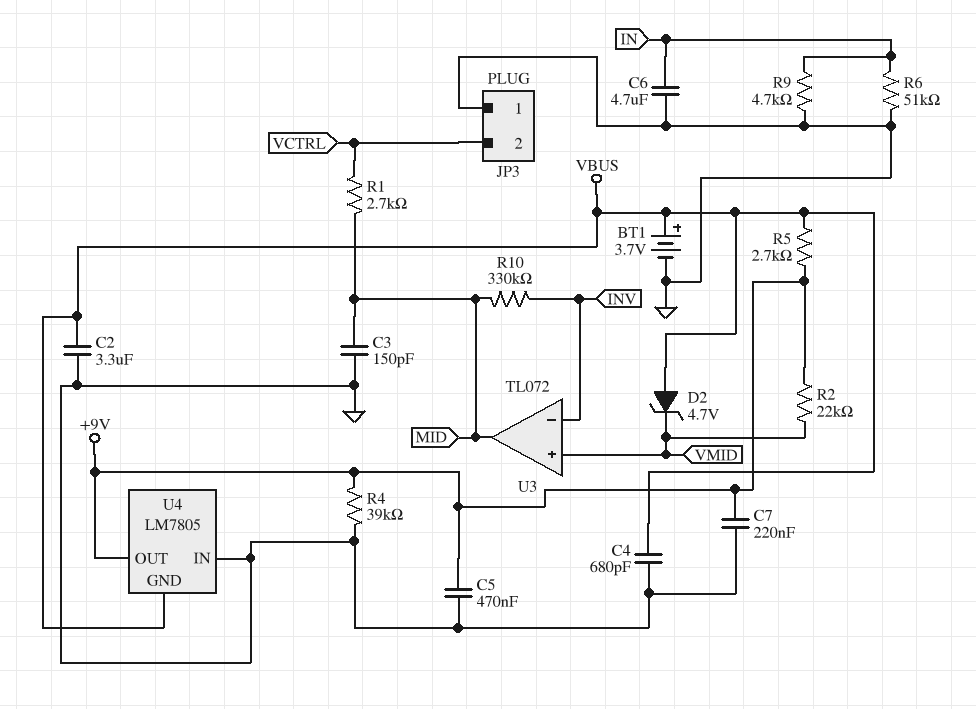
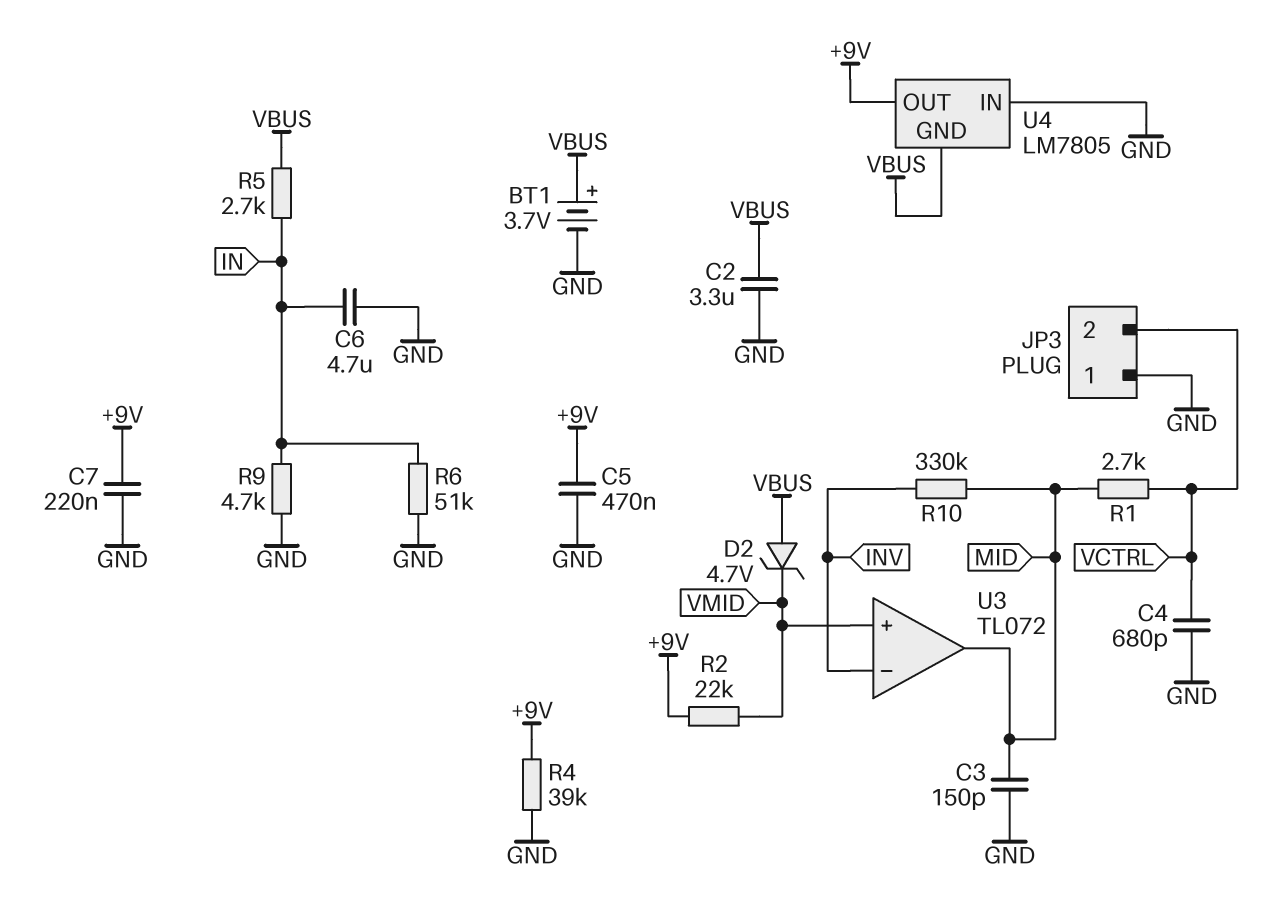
C4: 680pF (GND, VBUS) -> 680pF (GND, VCTRL)
R5: 2.7k (+9V, VBUS) -> 2.7k (IN, VBUS)

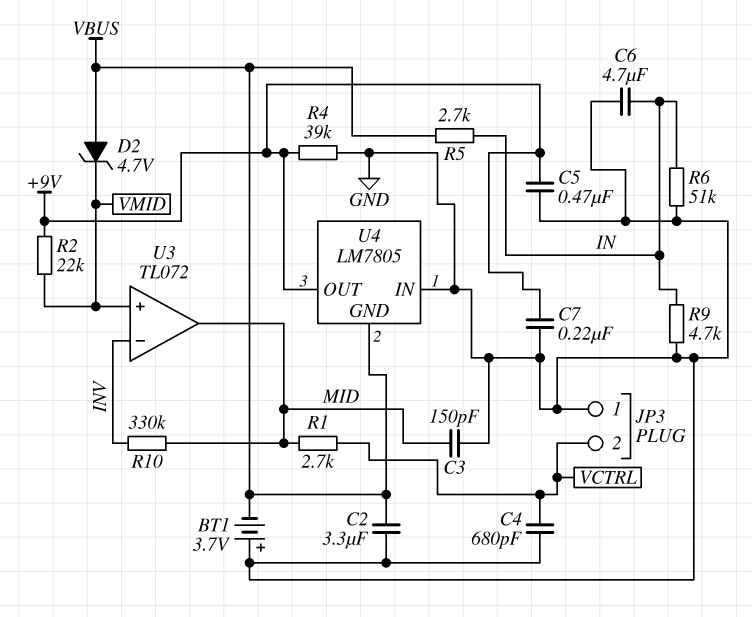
BT1: 3.7V (plus VBUS, minus GND) -> 3.7V (plus GND, minus VBUS)

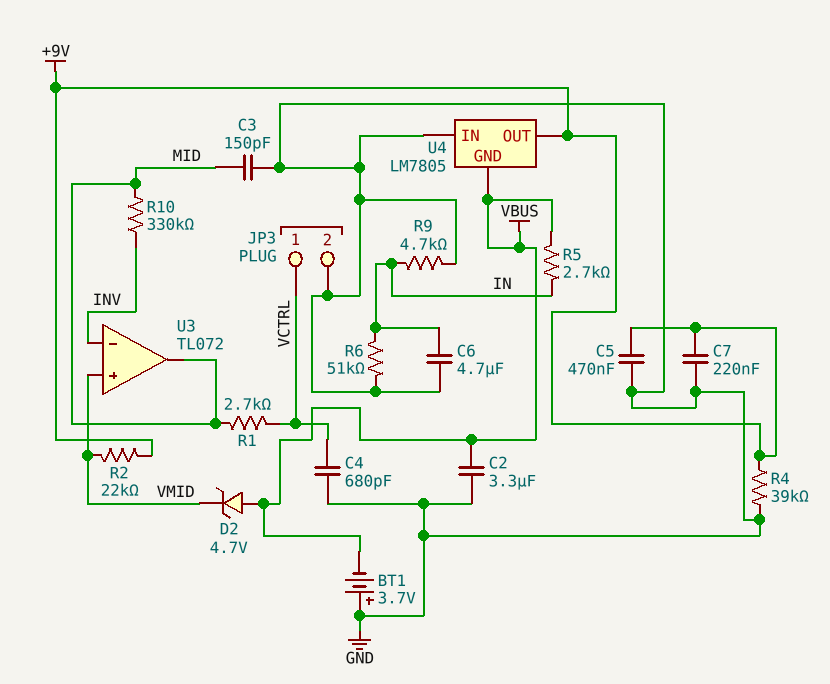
JP3 pin 1: GND -> VCTRL
JP3 pin 2: VCTRL -> GND

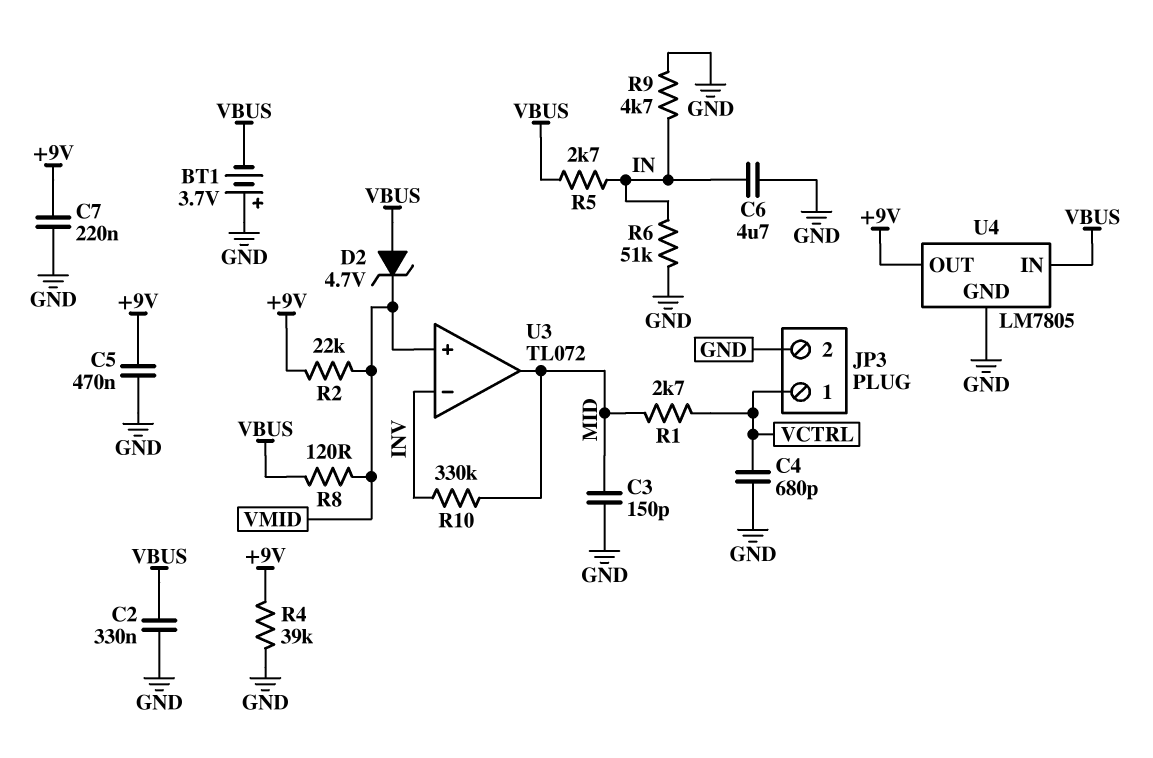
C2: 3.3uF (GND, VBUS) -> 330nF (GND, VBUS)
R8: none -> 120 (VBUS, VMID)
U4 pin GND: VBUS -> GND
U4 pin IN: GND -> VBUS

